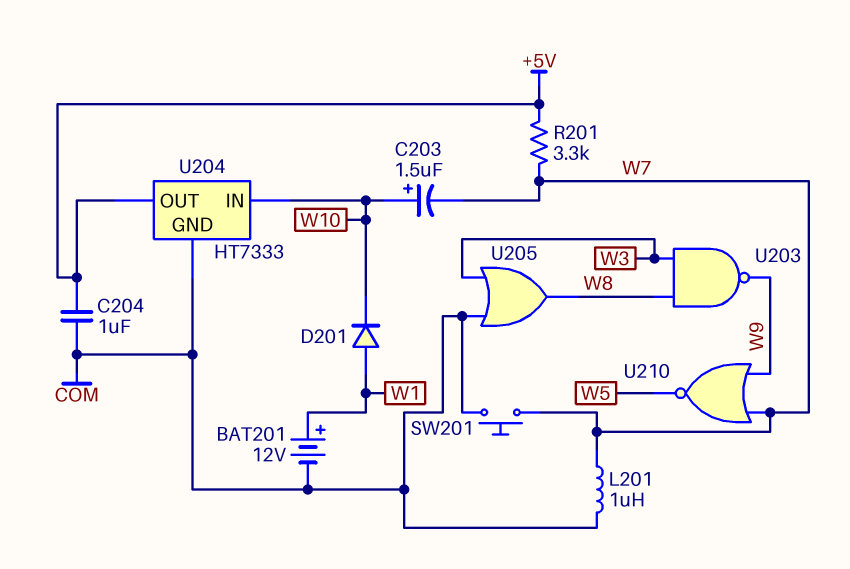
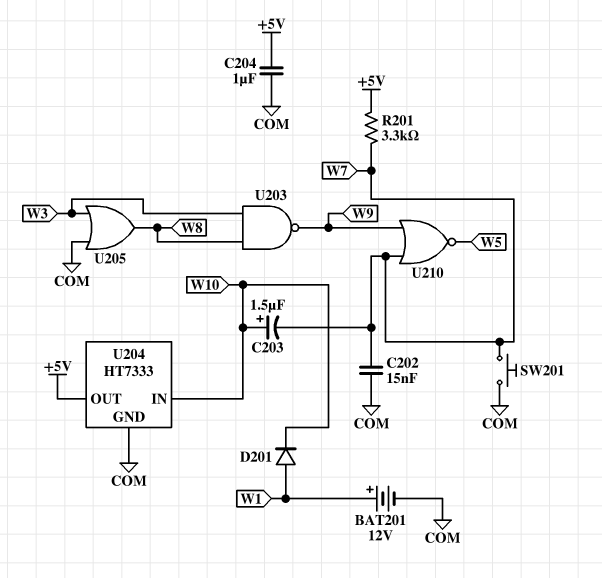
C202: none -> 15nF (COM, W7)
L201: 1uH (COM, W7) -> none

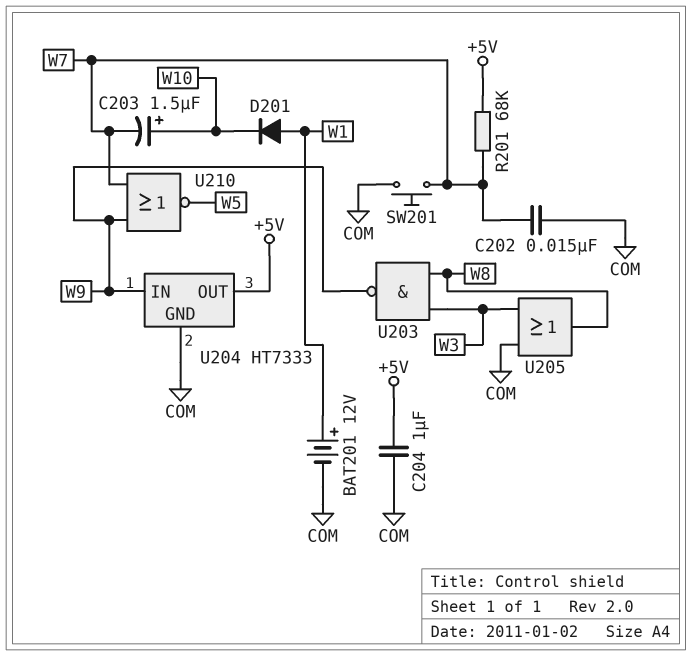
R201: 3.3k (+5V, W7) -> 68k (+5V, W7)
U204 pin IN: W10 -> W9

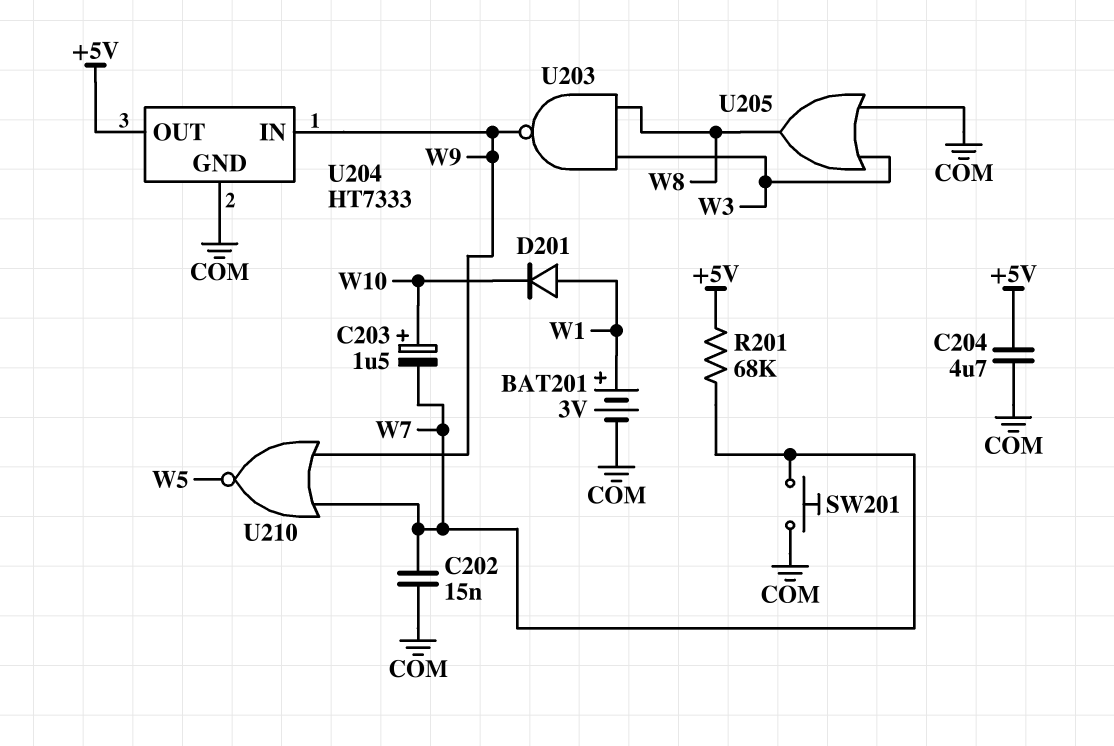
BAT201: 12V (plus W1, minus COM) -> 3V (plus W1, minus COM)
C204: 1uF (+5V, COM) -> 4.7uF (+5V, COM)

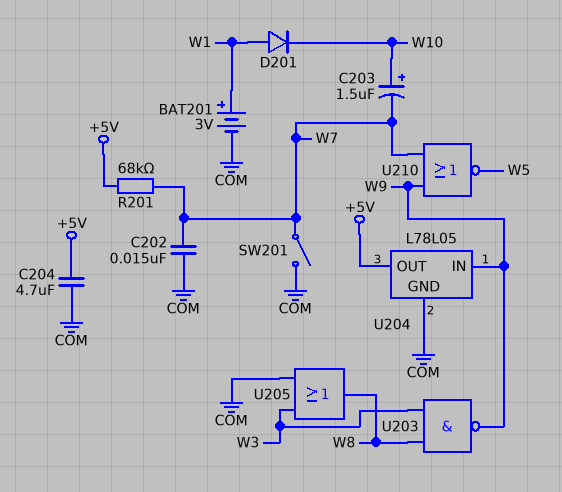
SW201: button (COM, W7) -> switch (COM, W7)
U204: HT7333 -> L78L05

